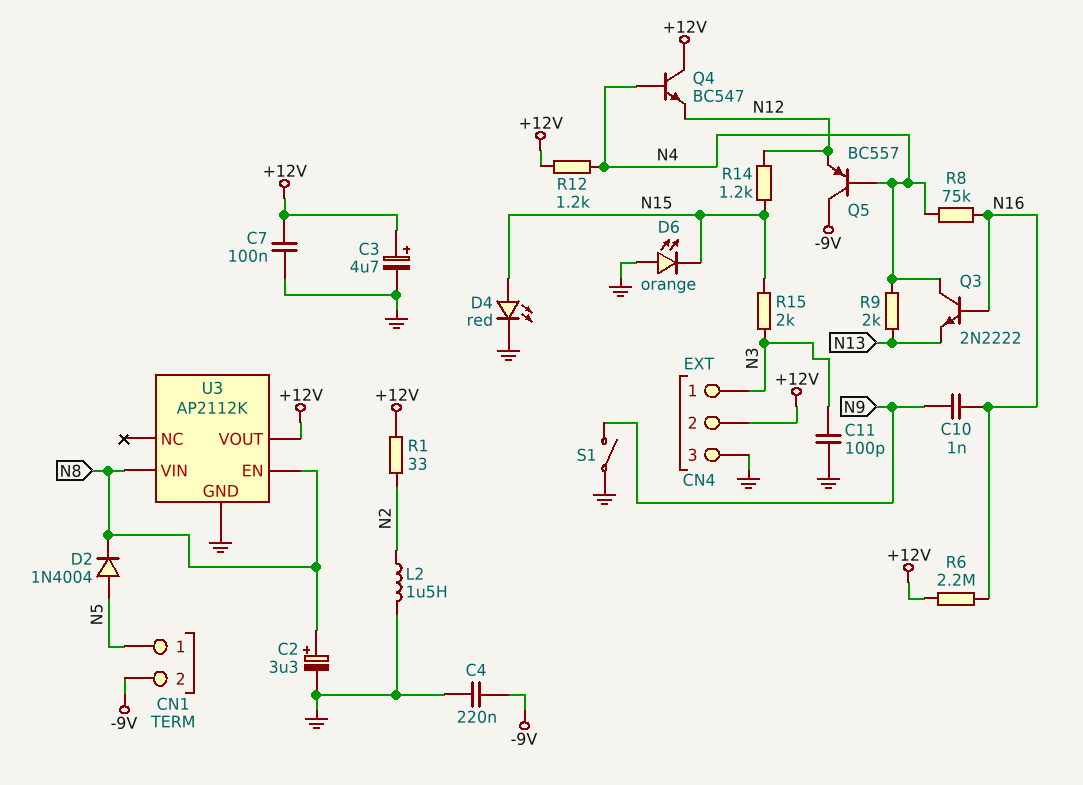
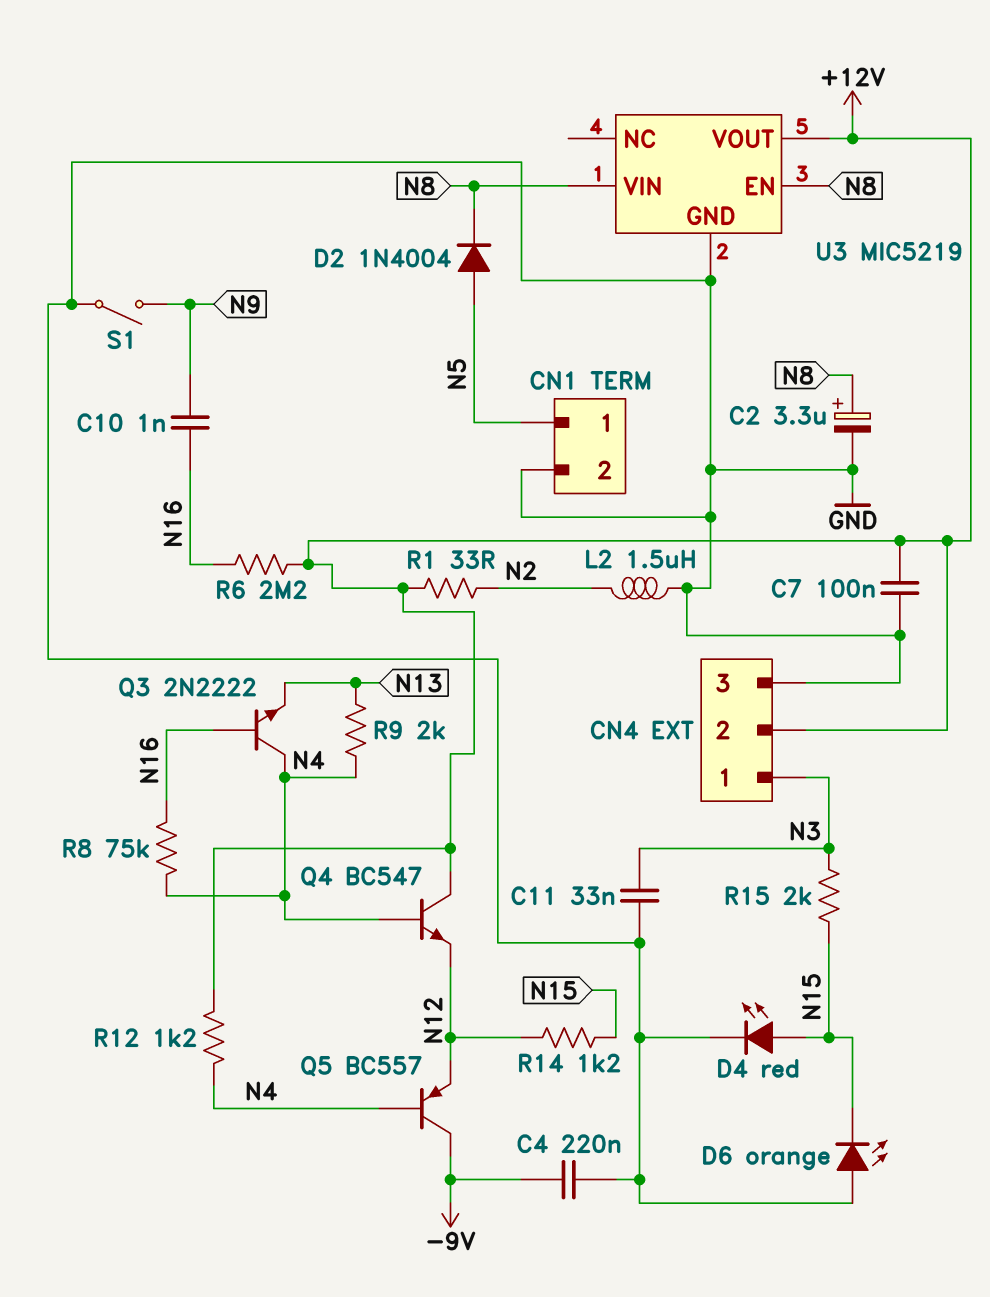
C3: 4.7uF (plus +12V, minus GND) -> none
C11: 100pF (GND, N3) -> 33nF (GND, N3)
CN1 pin 2: -9V -> GND
U3: AP2112K -> MIC5219

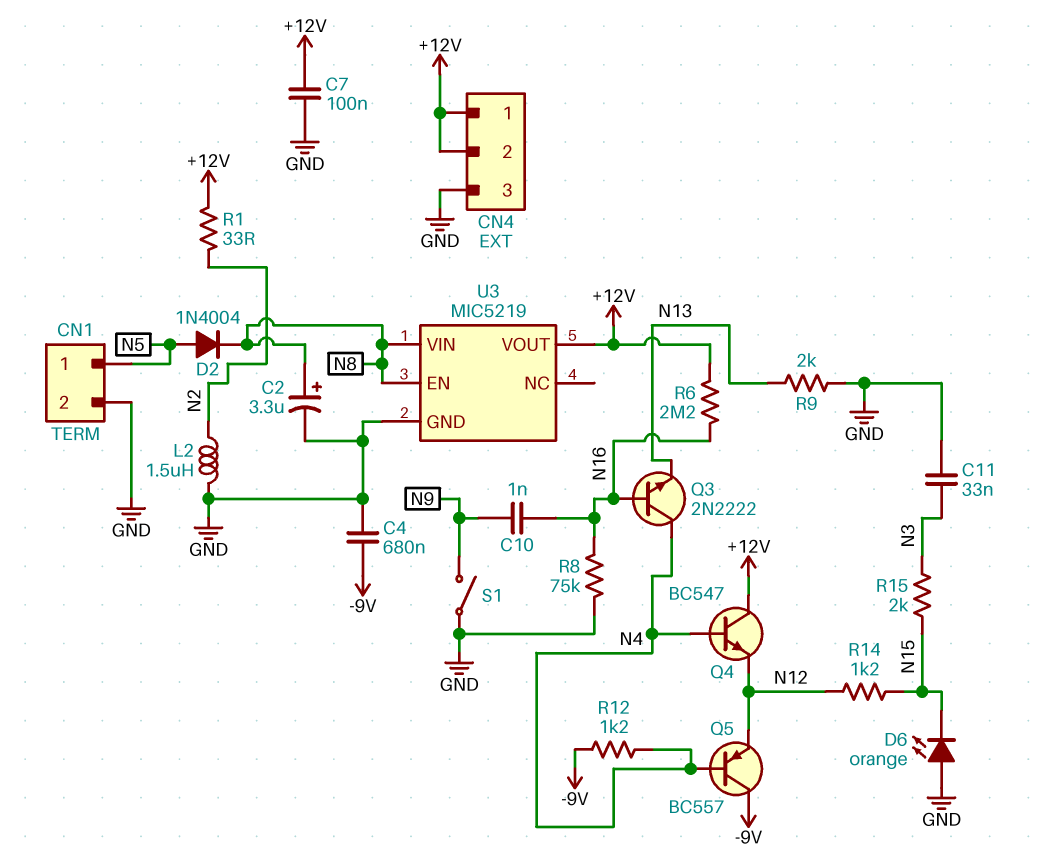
C4: 220nF (-9V, GND) -> 680nF (-9V, GND)
CN4 pin 1: N3 -> +12V
D4: LED red (A N15, K GND) -> none
R8: 75k (N4, N16) -> 75k (GND, N16)
R9: 2k (N4, N13) -> 2k (GND, N13)
R12: 1.2k (+12V, N4) -> 1.2k (-9V, N4)

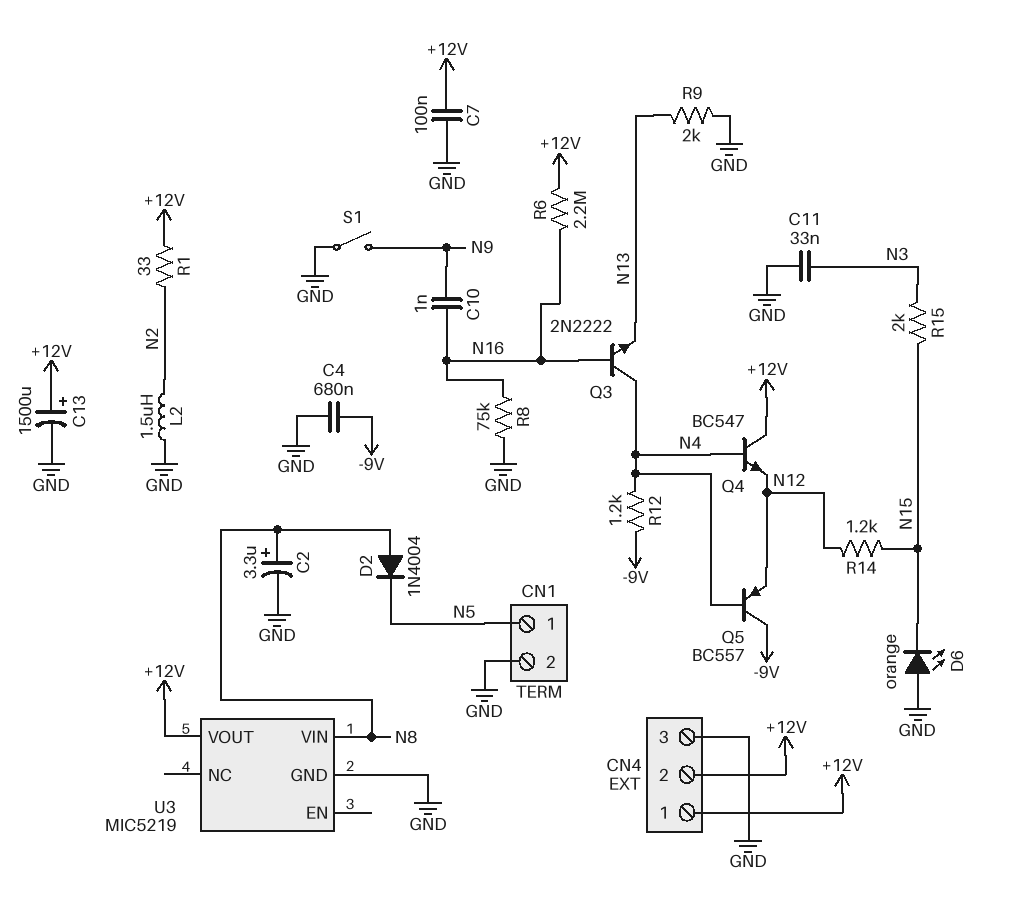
C13: none -> 1500uF (plus +12V, minus GND)
D2: diode 1N4004 (A N5, K N8) -> diode 1N4004 (A N8, K N5)
U3 pin EN: N8 -> none

